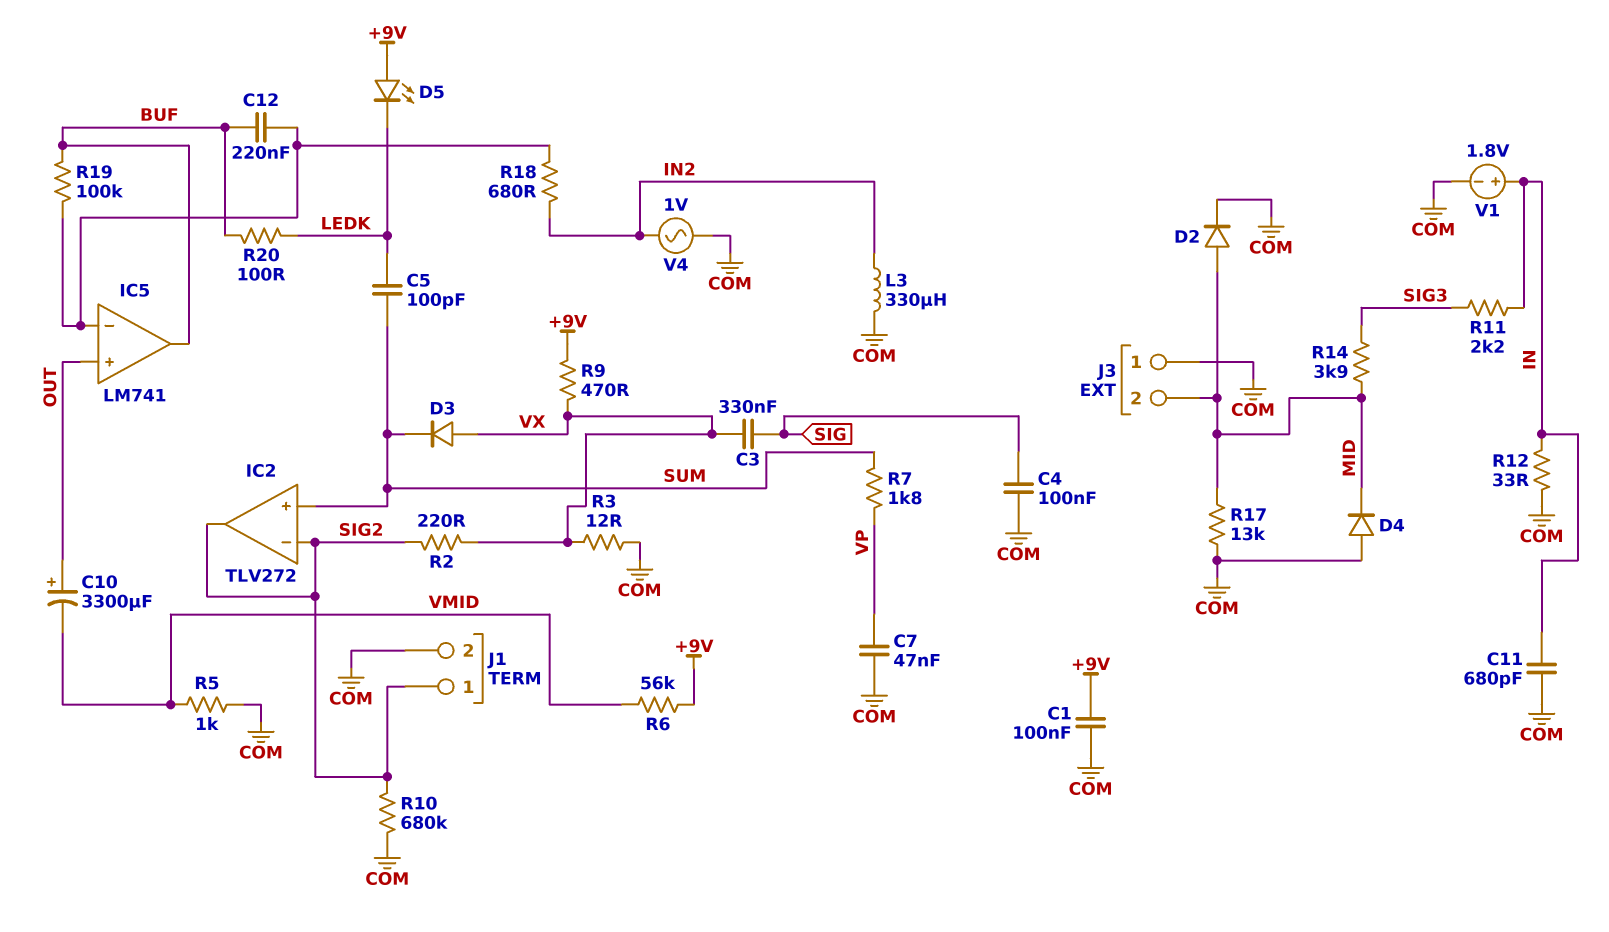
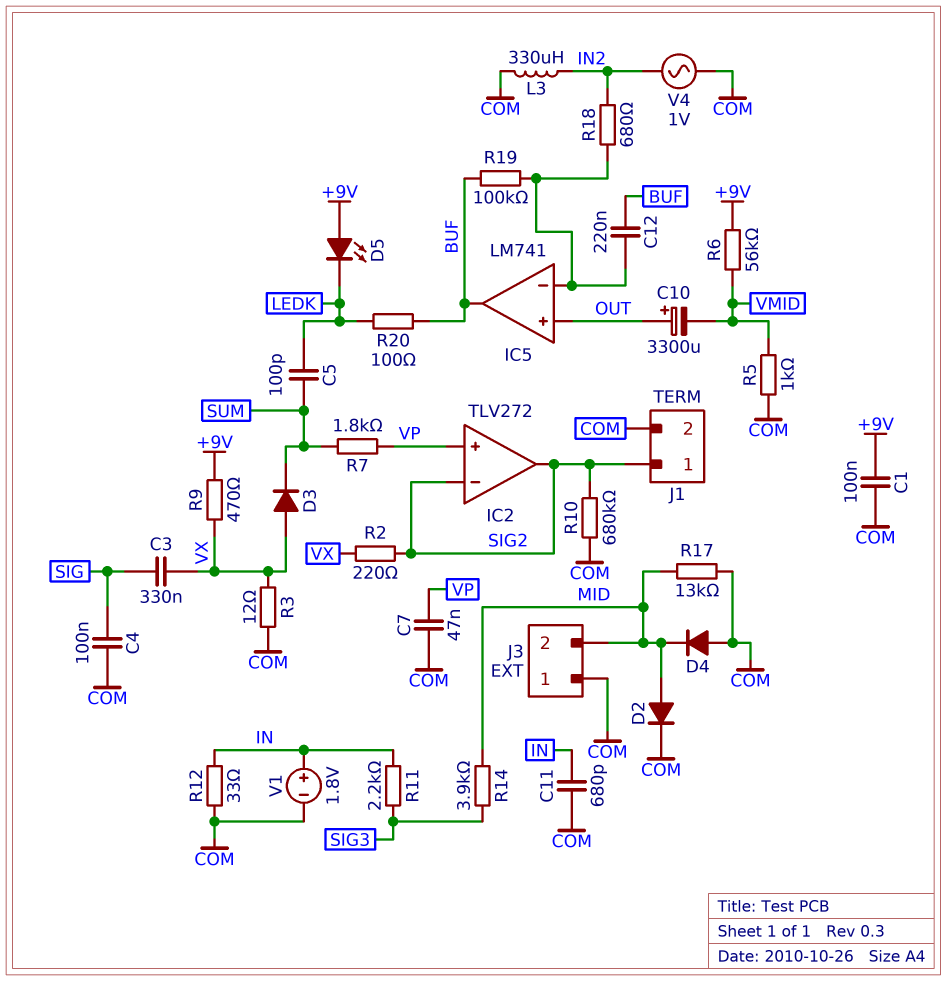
IC2 pin in+: SUM -> VP

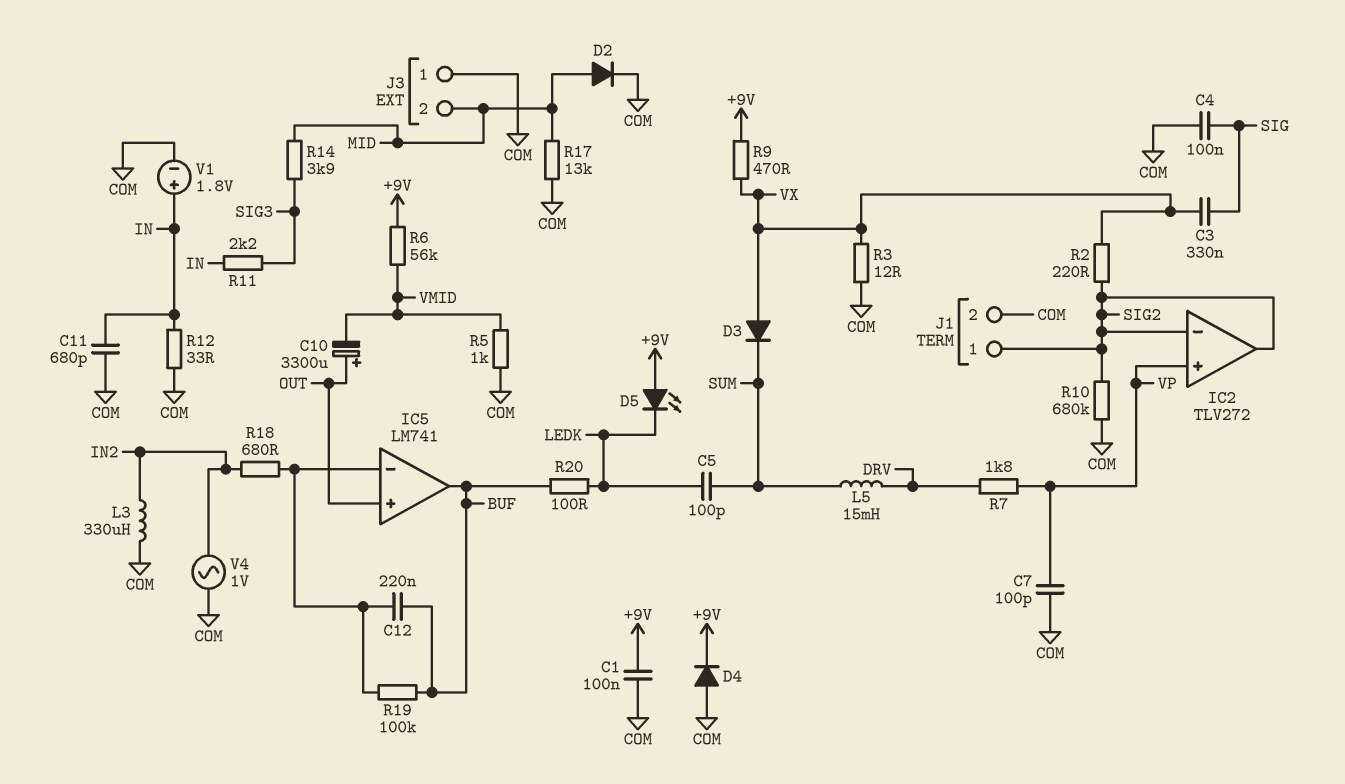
C7: 47nF (COM, VP) -> 100pF (COM, VP)
D4: diode (A COM, K MID) -> diode (A COM, K +9V)
L5: none -> 15mH (DRV, SUM)
R7: 1.8k (SUM, VP) -> 1.8k (DRV, VP)

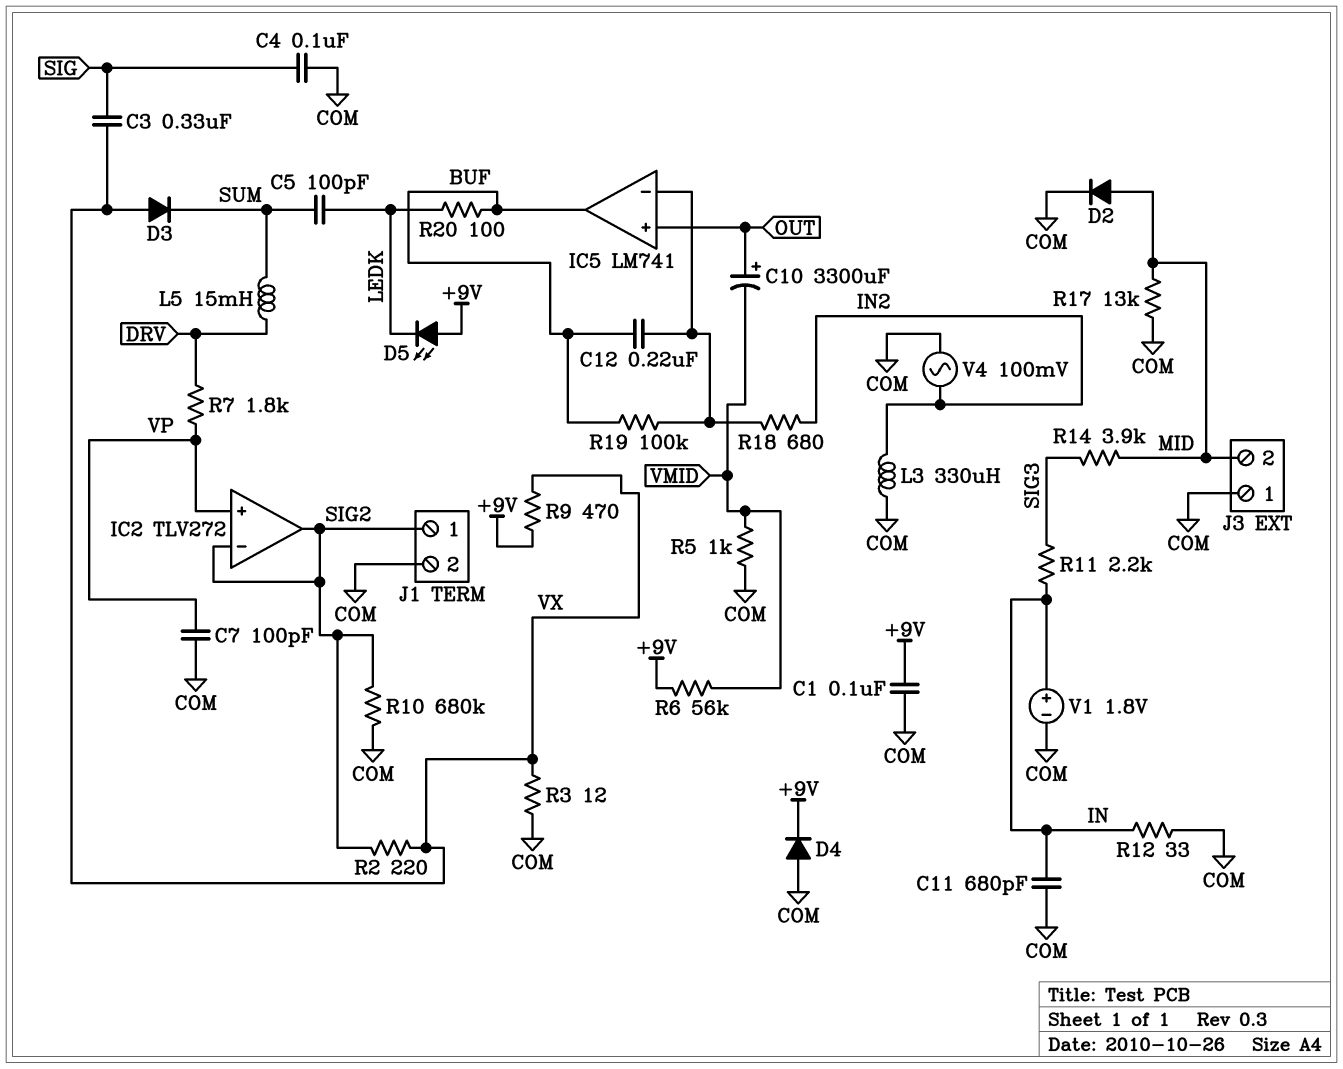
V4: AC 1V (COM, IN2) -> AC 100mV (COM, IN2)

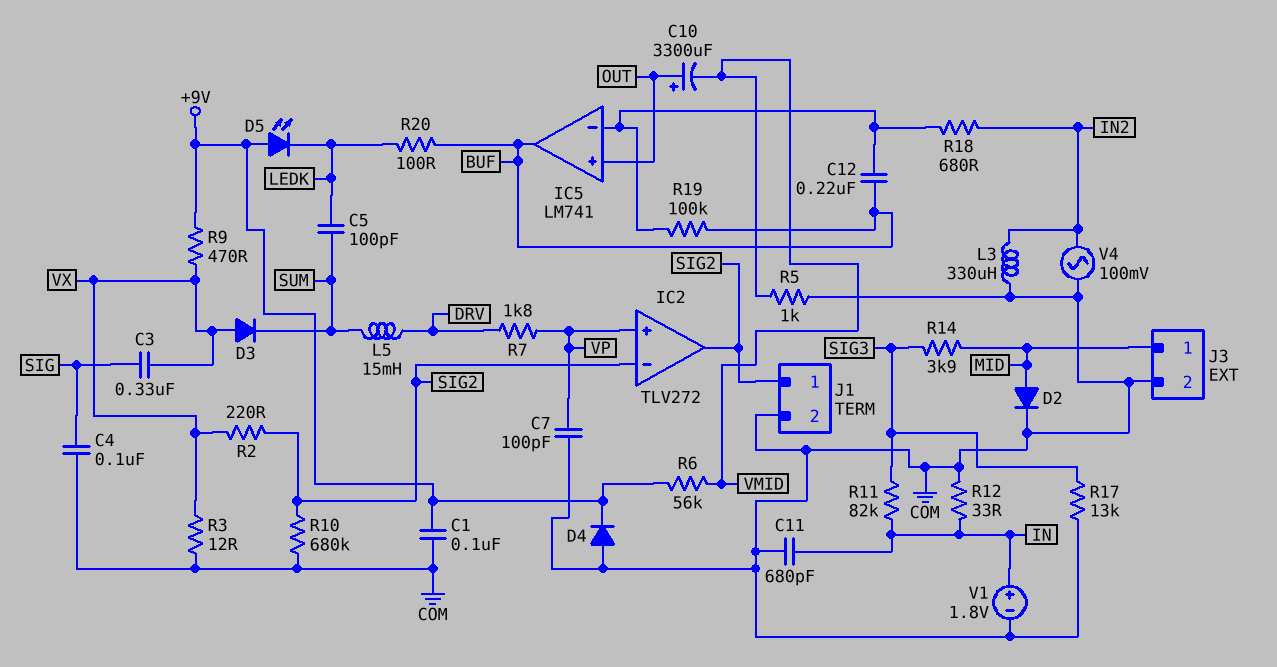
J3 pin 1: COM -> MID
J3 pin 2: MID -> COM
R11: 2.2k (IN, SIG3) -> 82k (IN, SIG3)
R17: 13k (COM, MID) -> 13k (COM, SIG3)

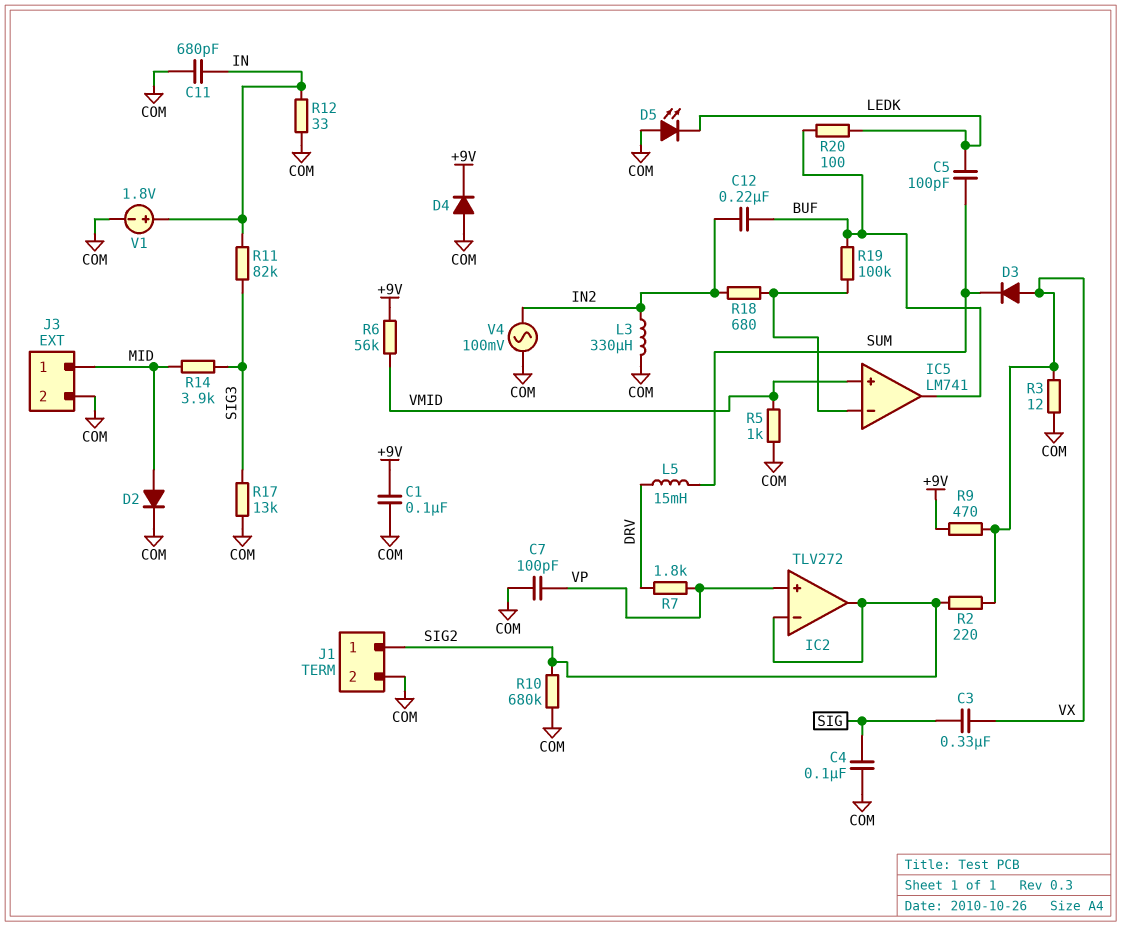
C10: 3300uF (plus OUT, minus VMID) -> none
C12: 220nF (BUF, IC5/in-) -> 220nF (BUF, IN2)
D5: LED (A +9V, K LEDK) -> LED (A COM, K LEDK)
IC5 pin in+: OUT -> VMID

